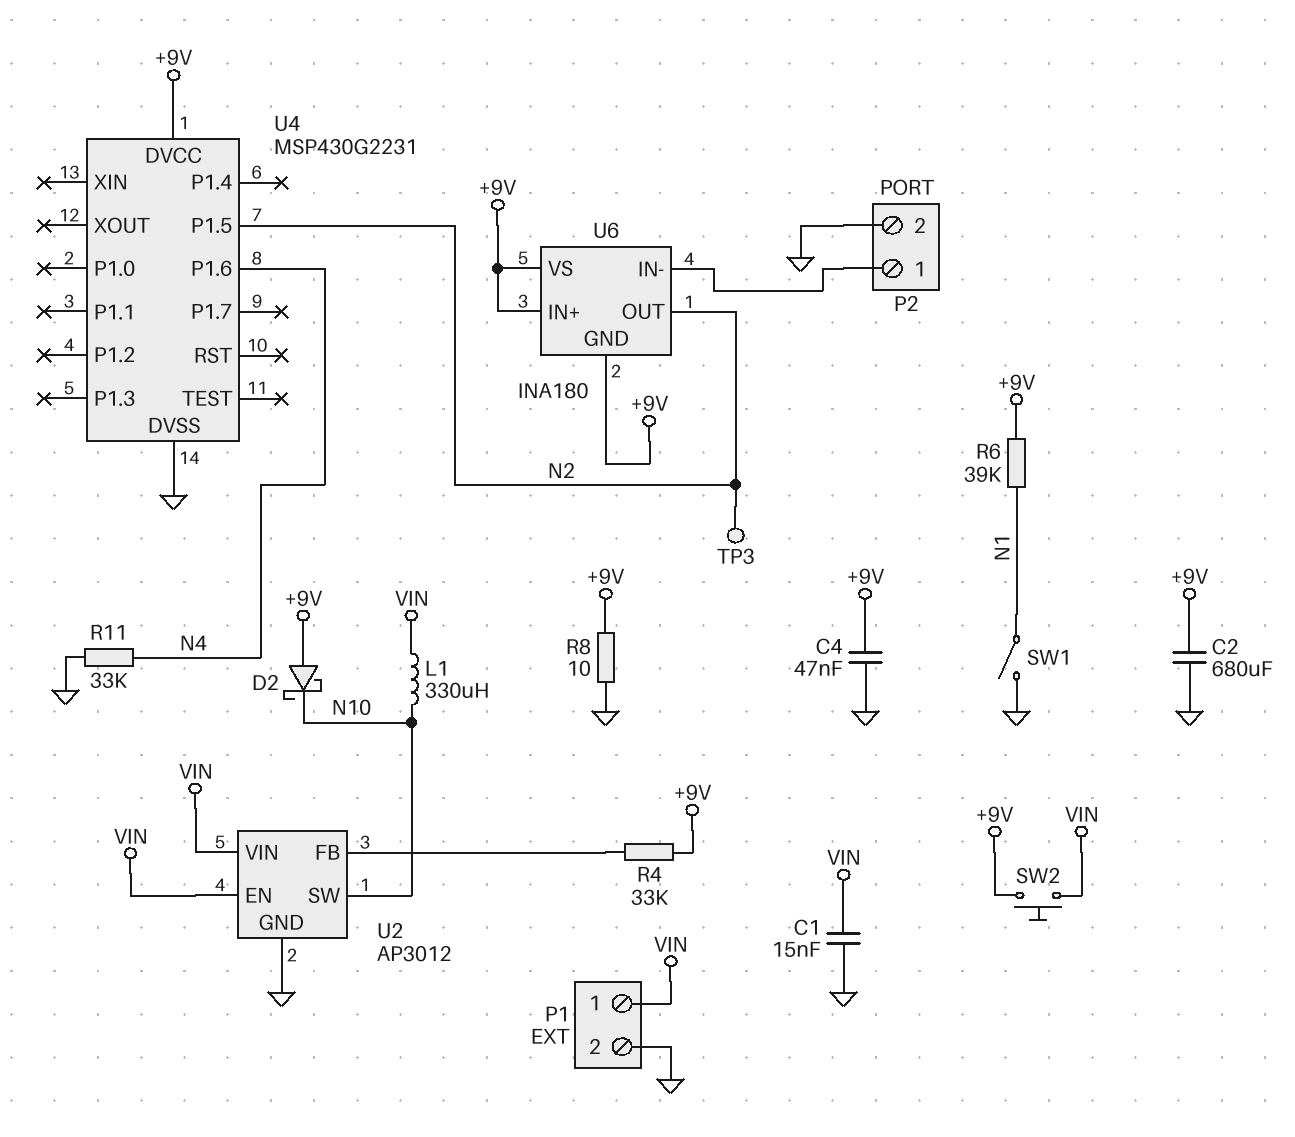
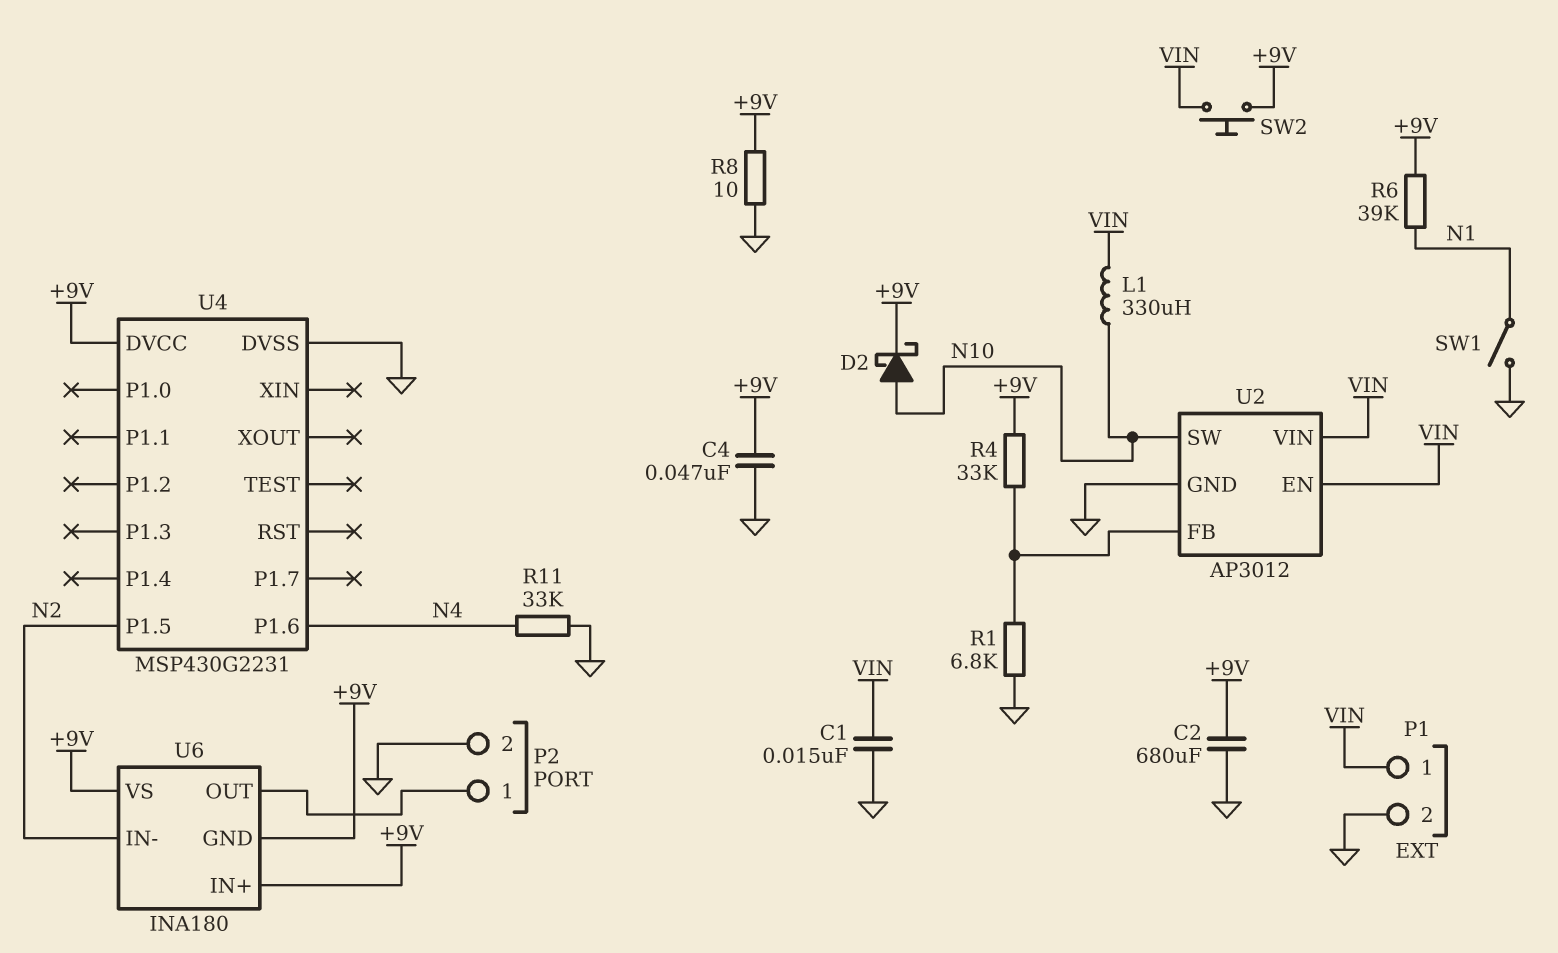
D2: schottky (A +9V, K N10) -> schottky (A N10, K +9V)
R1: none -> 6.8k (GND, U2/FB)
TP3: test point (N2) -> none
U6 pin IN-: P2/1 -> N2
U6 pin OUT: N2 -> P2/1

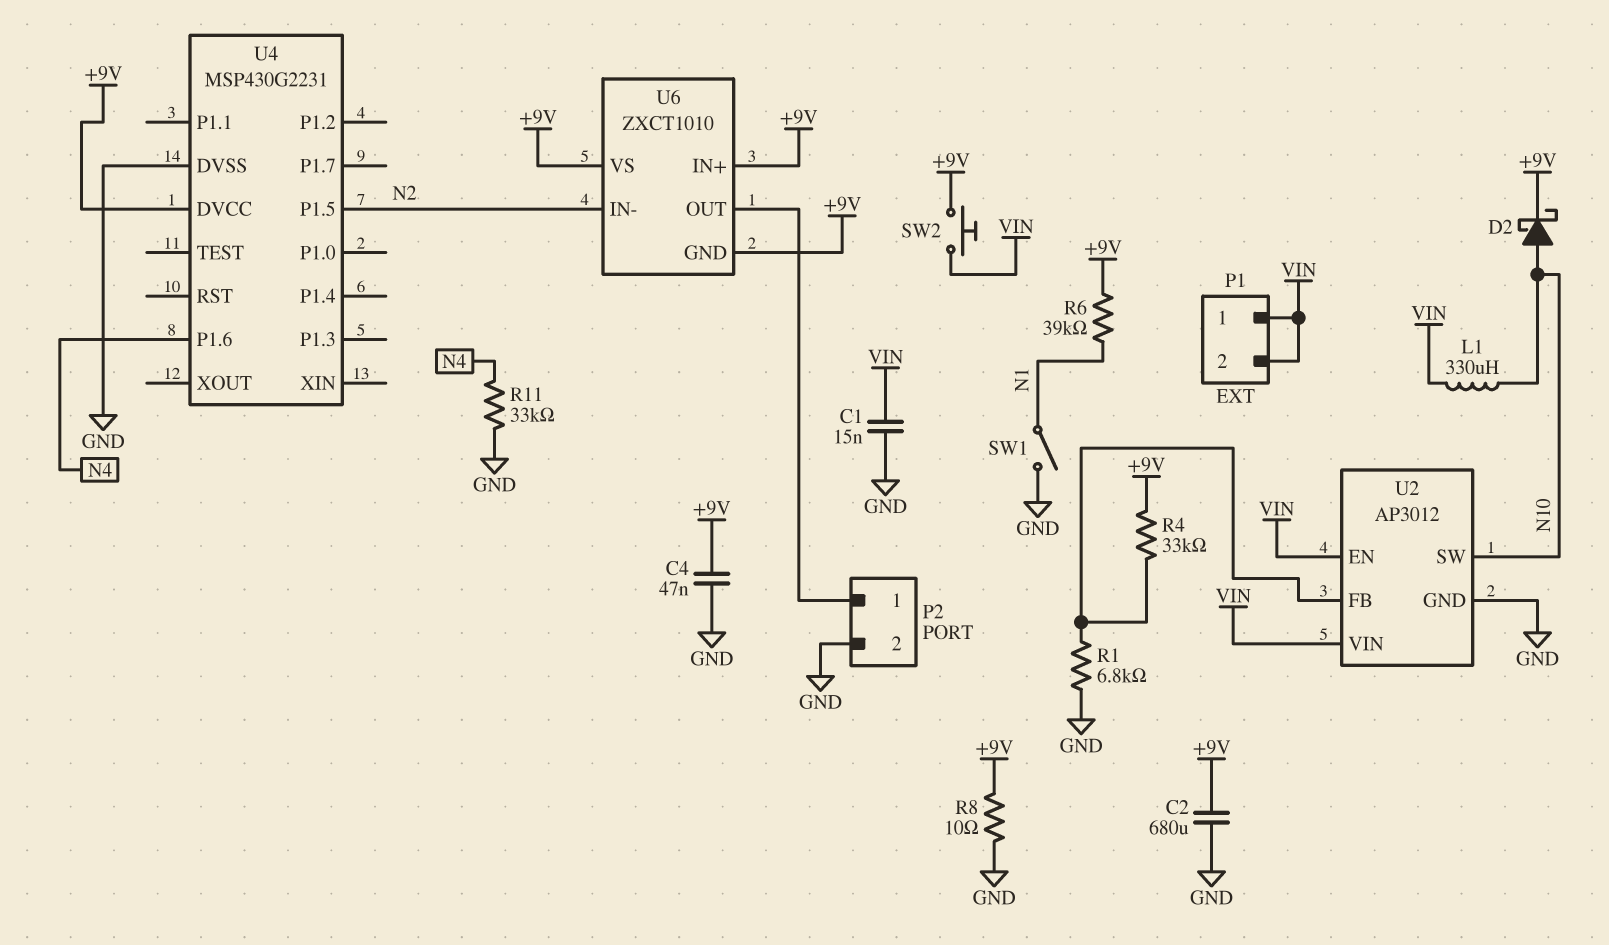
P1 pin 2: GND -> VIN
U6: INA180 -> ZXCT1010

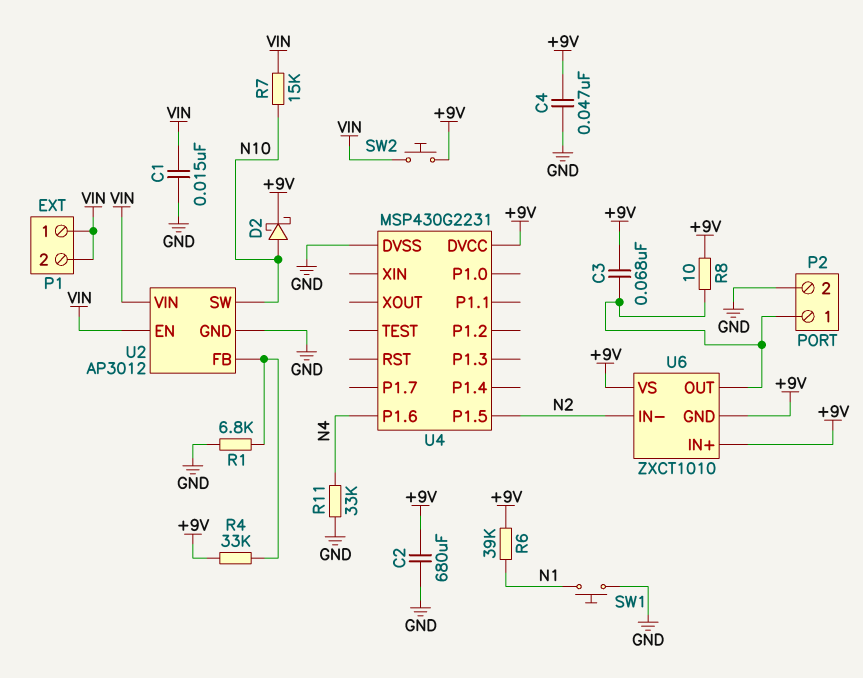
C3: none -> 68nF (+9V, P2/1)
L1: 330uH (N10, VIN) -> none
R7: none -> 15k (N10, VIN)
R8: 10 (+9V, GND) -> 10 (+9V, P2/1)
SW1: switch (GND, N1) -> button (GND, N1)

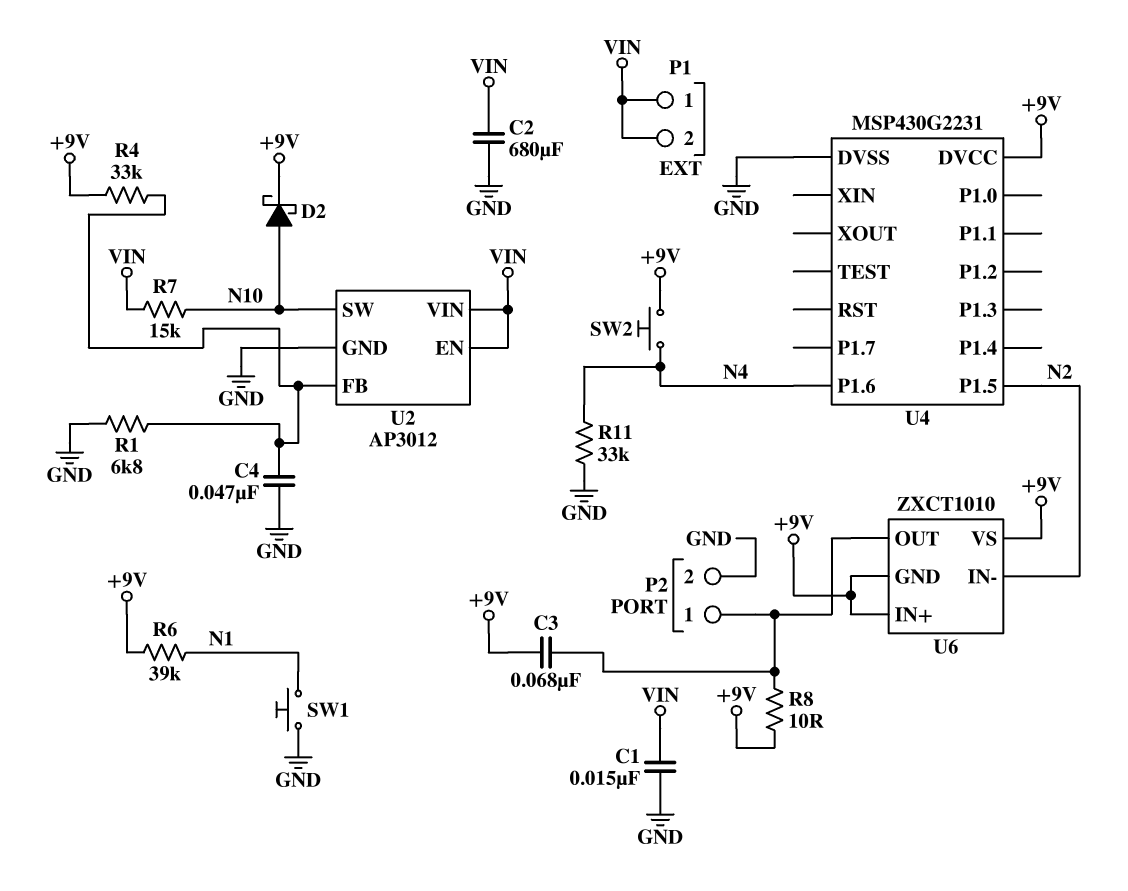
C2: 680uF (+9V, GND) -> 680uF (GND, VIN)
C4: 47nF (+9V, GND) -> 47nF (GND, U2/FB)
SW2: button (+9V, VIN) -> button (+9V, N4)

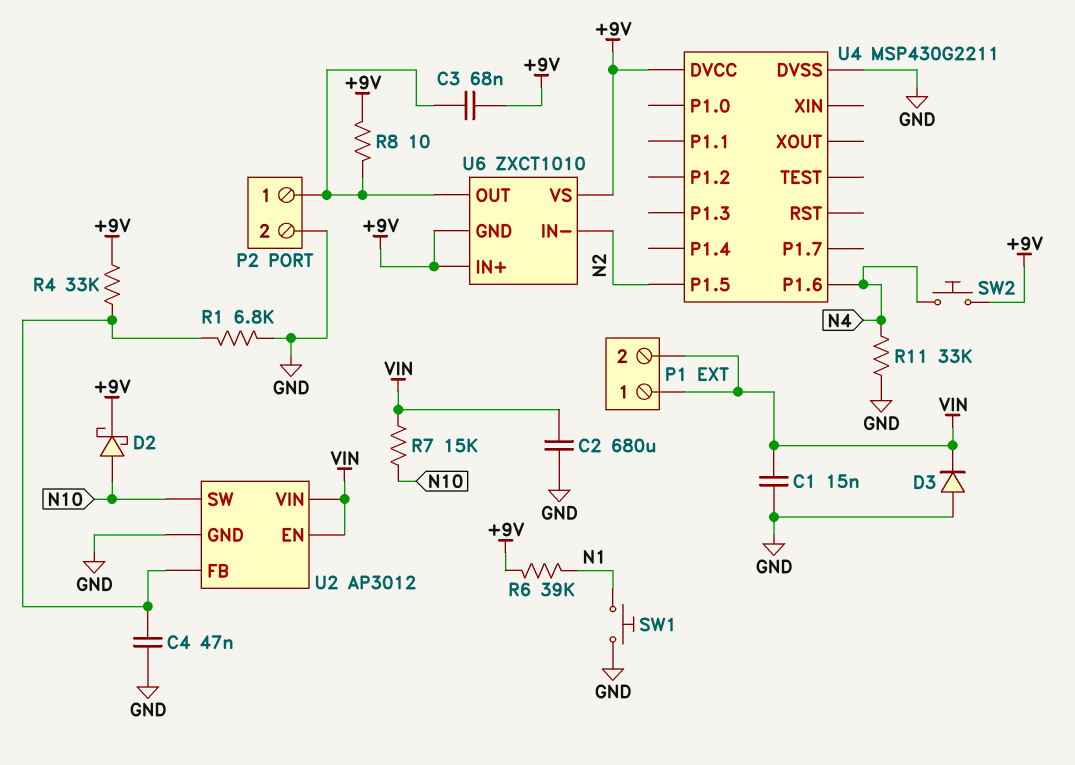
D3: none -> diode (A GND, K VIN)
U4: MSP430G2231 -> MSP430G2211

